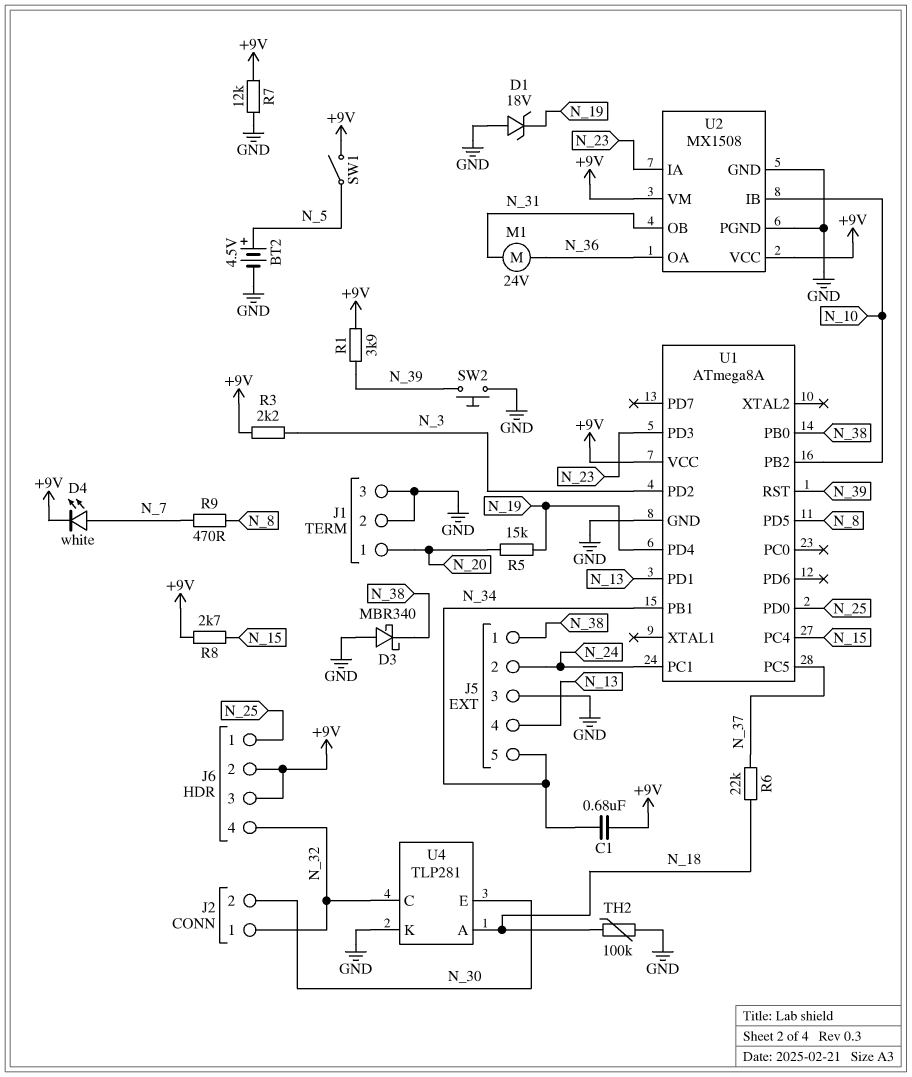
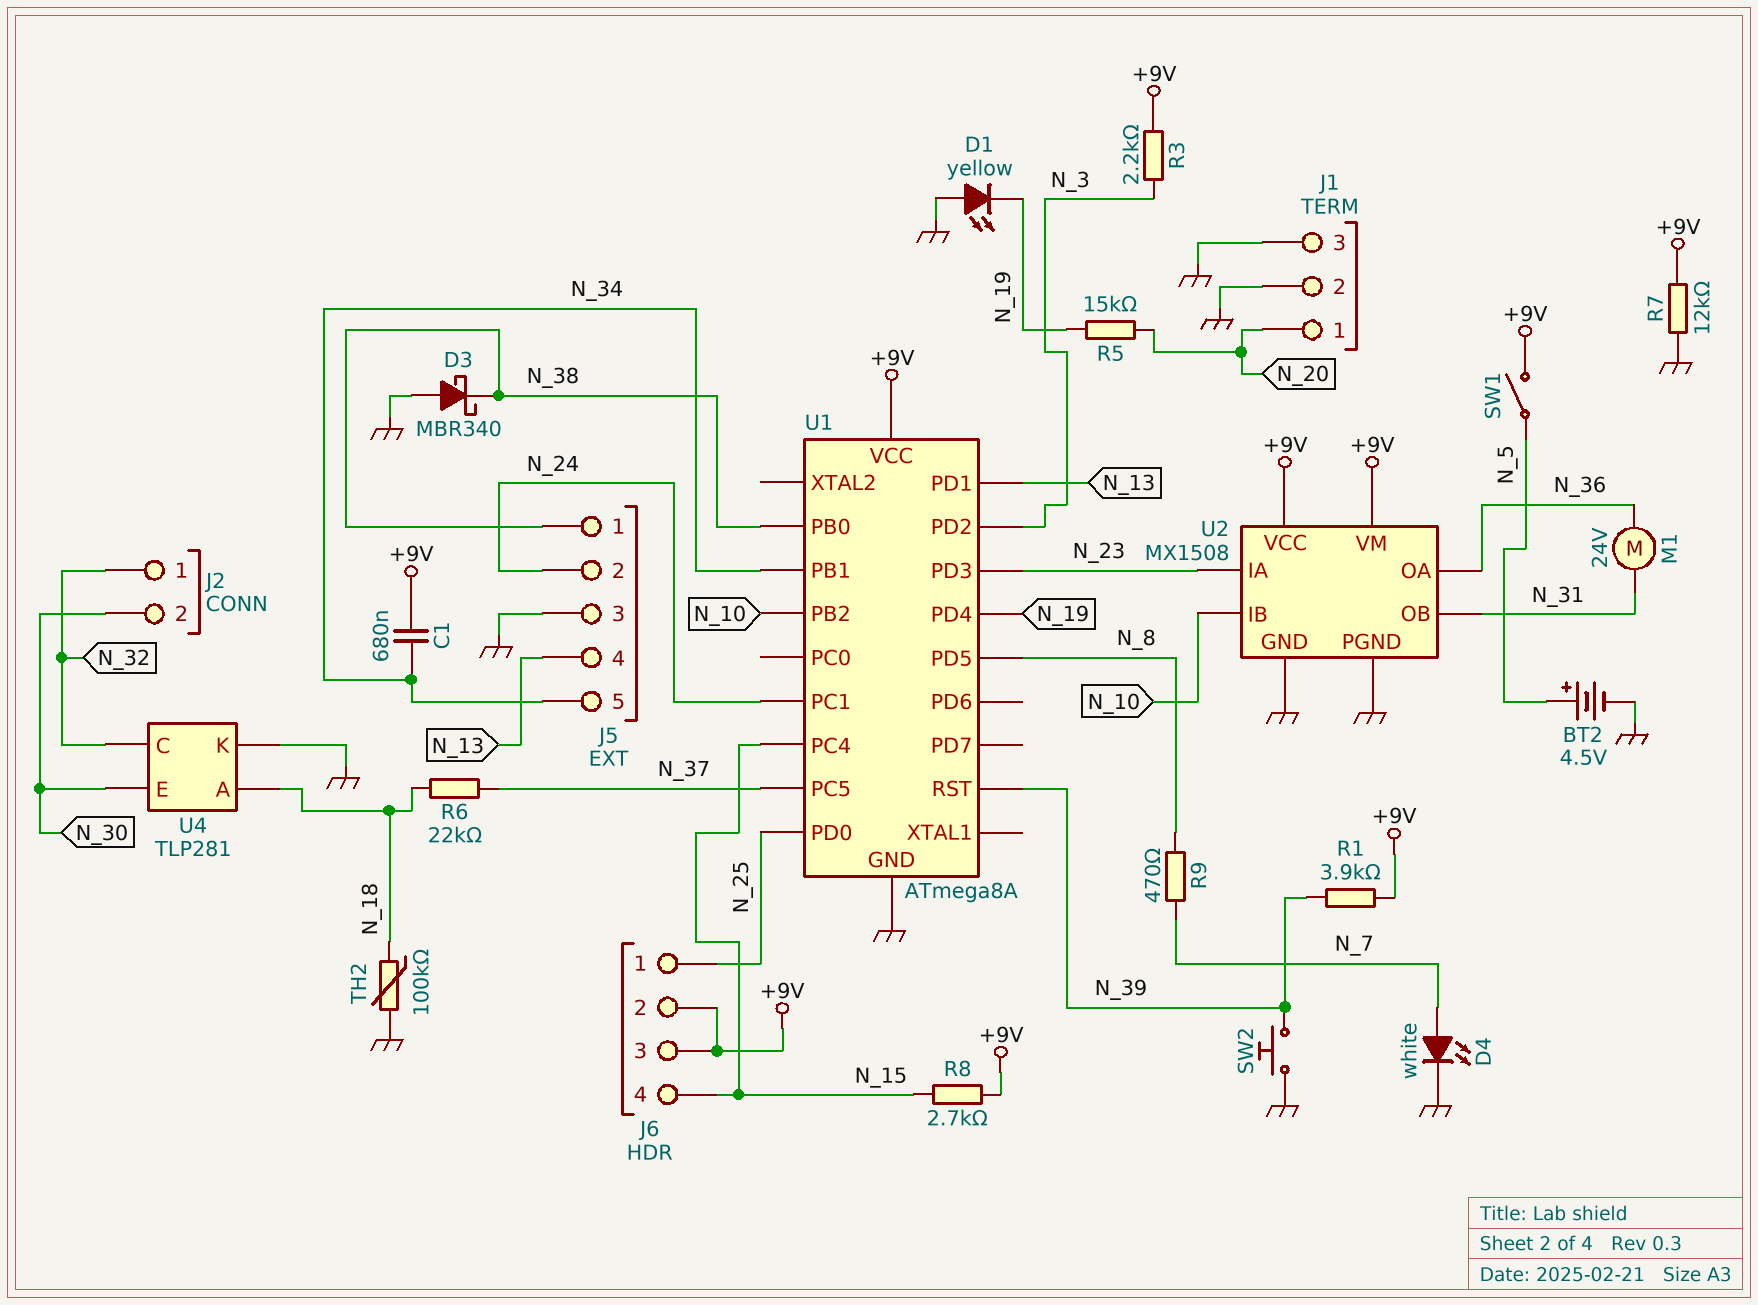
D1: zener 18V (A GND, K N_19) -> LED yellow (A GND, K N_19)
D4: LED white (A N_7, K +9V) -> LED white (A N_7, K GND)
J6 pin 4: N_32 -> N_15

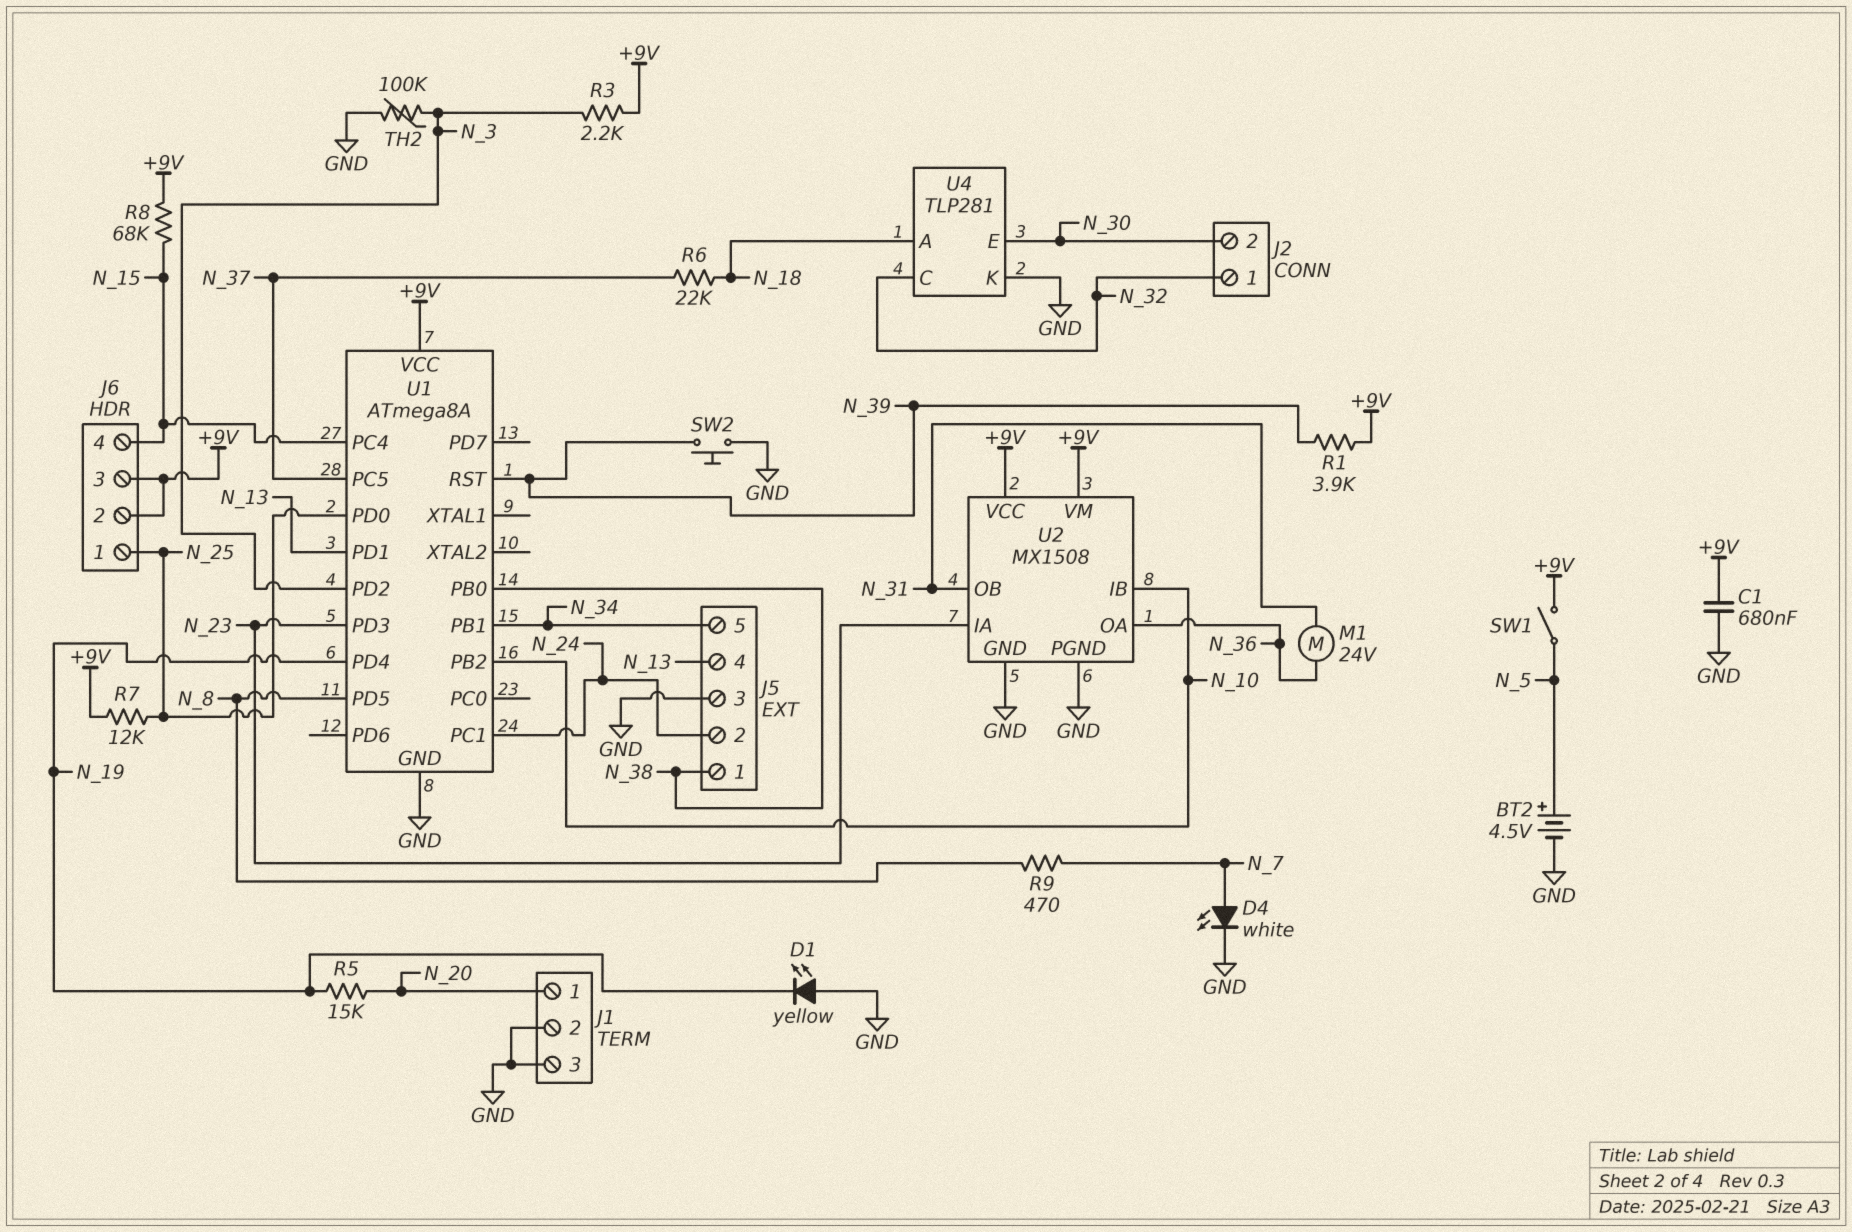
C1: 680nF (+9V, N_34) -> 680nF (+9V, GND)
D3: schottky MBR340 (A GND, K N_38) -> none
R7: 12k (+9V, GND) -> 12k (+9V, N_25)
R8: 2.7k (+9V, N_15) -> 68k (+9V, N_15)
TH2: 100k (GND, N_18) -> 100k (GND, N_3)

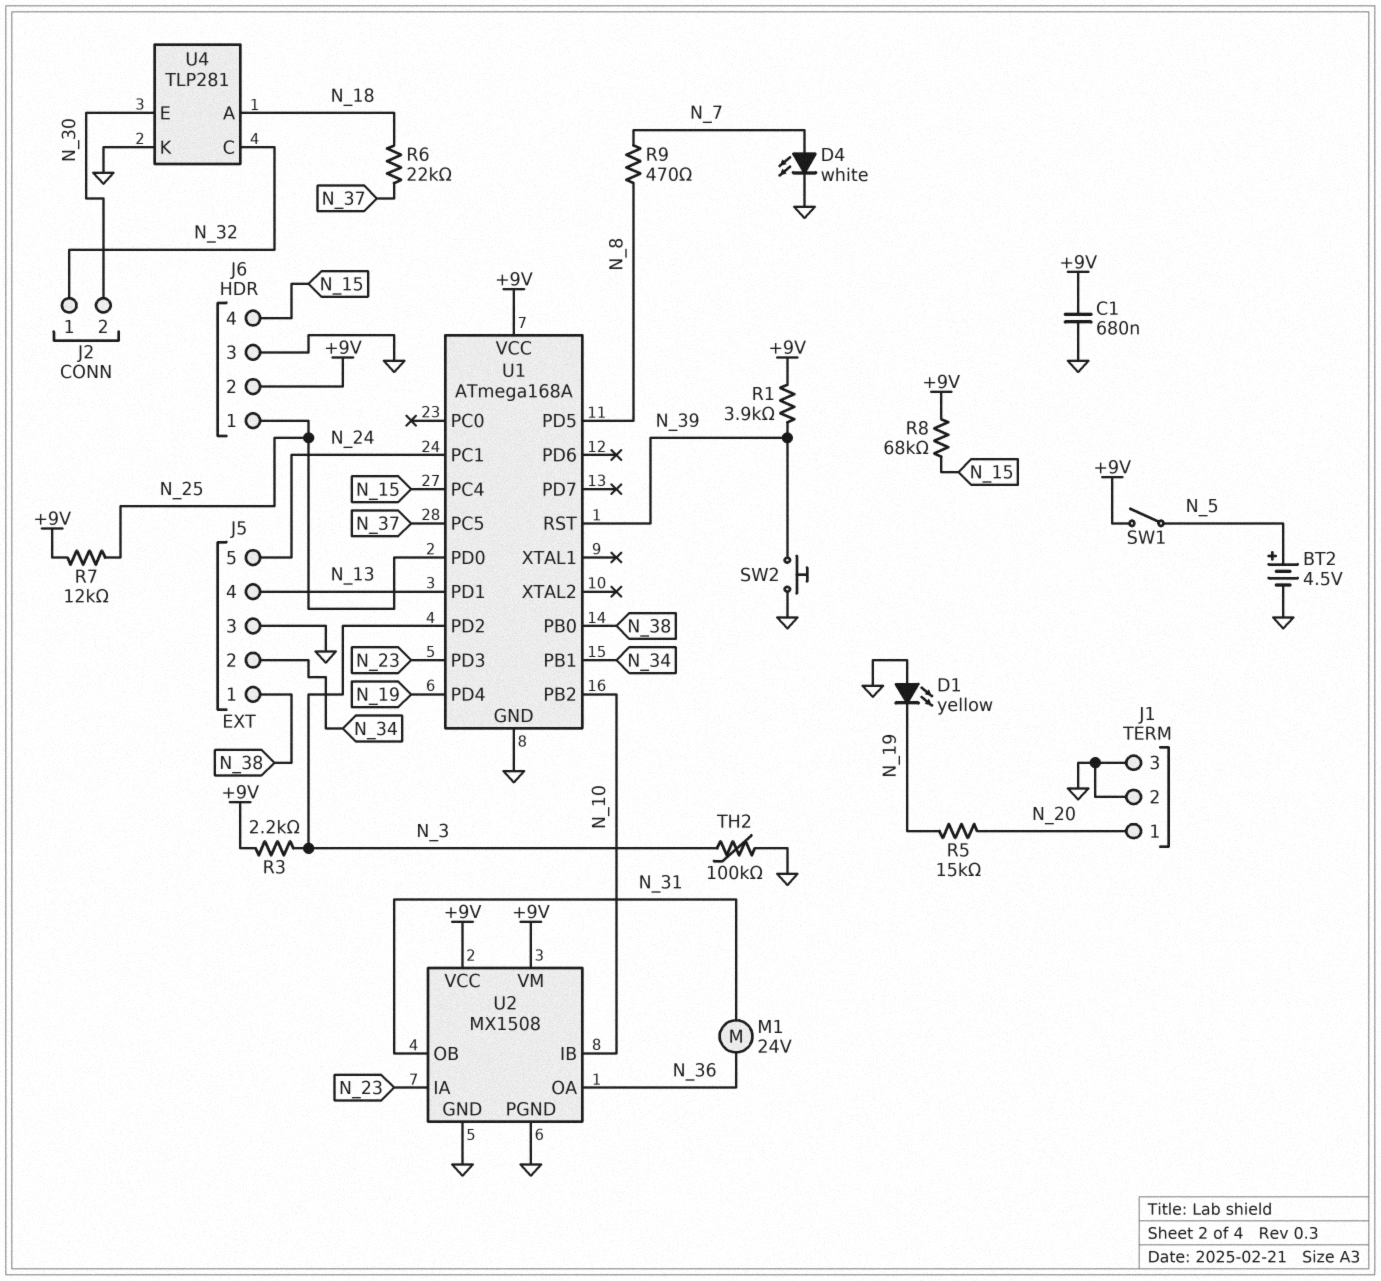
J5 pin 2: N_24 -> N_34
J5 pin 5: N_34 -> N_24
J6 pin 3: +9V -> GND
U1: ATmega8A -> ATmega168A

